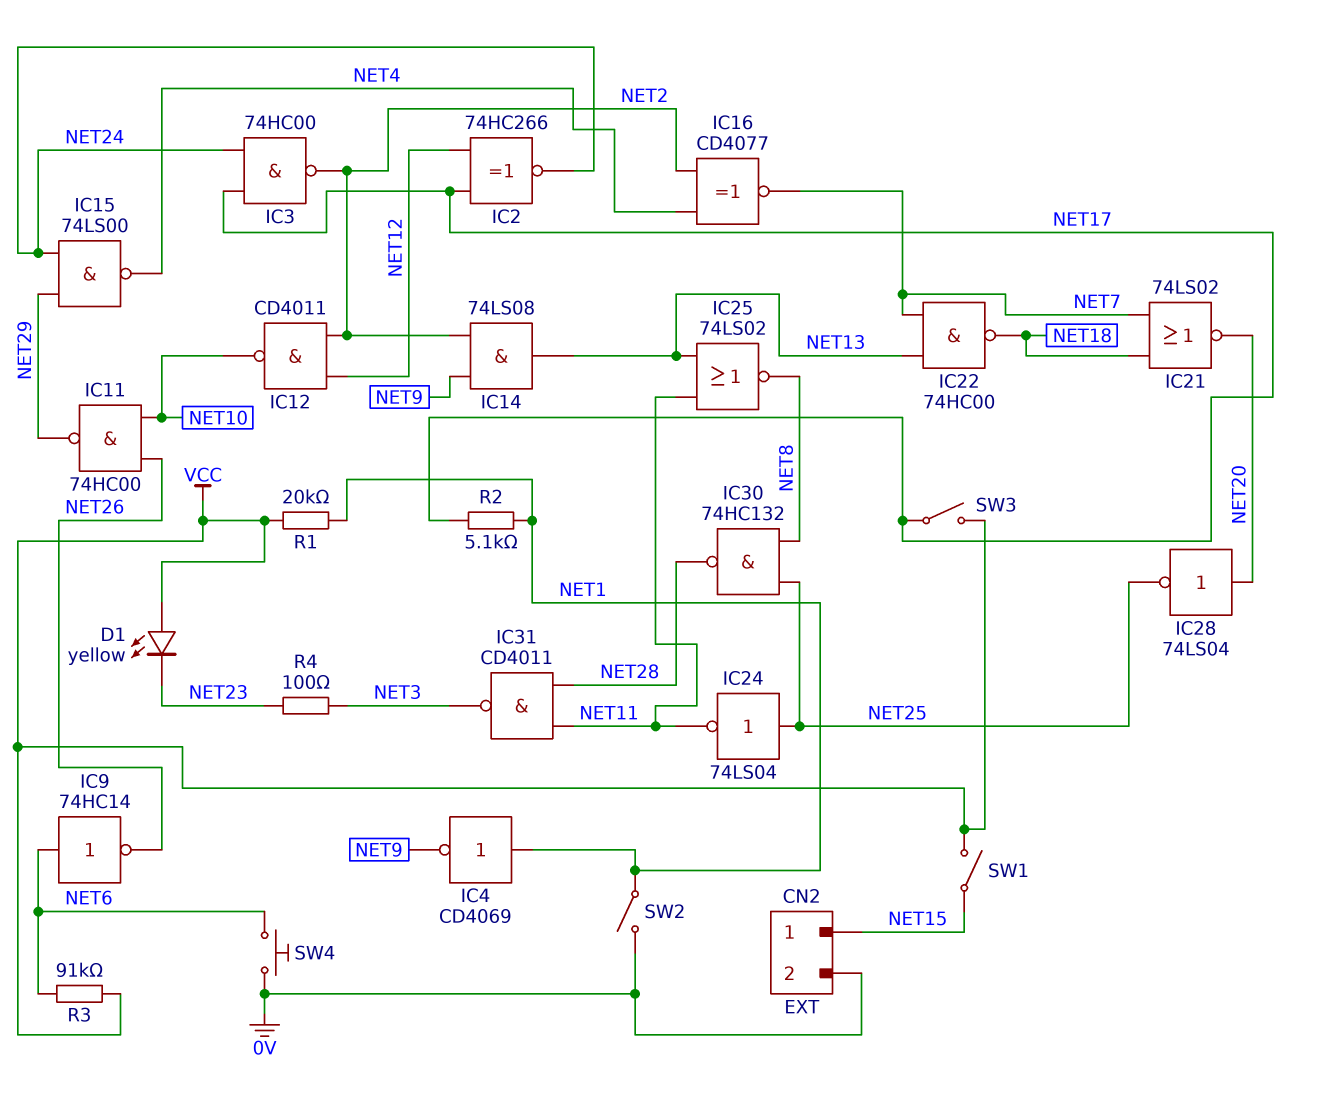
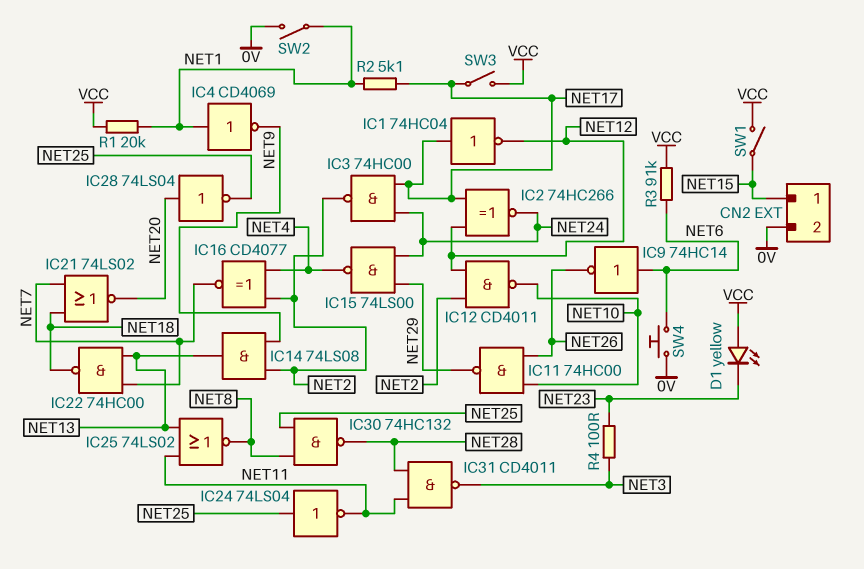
IC1: none -> NOT 74HC04 (in NET17, out NET12)

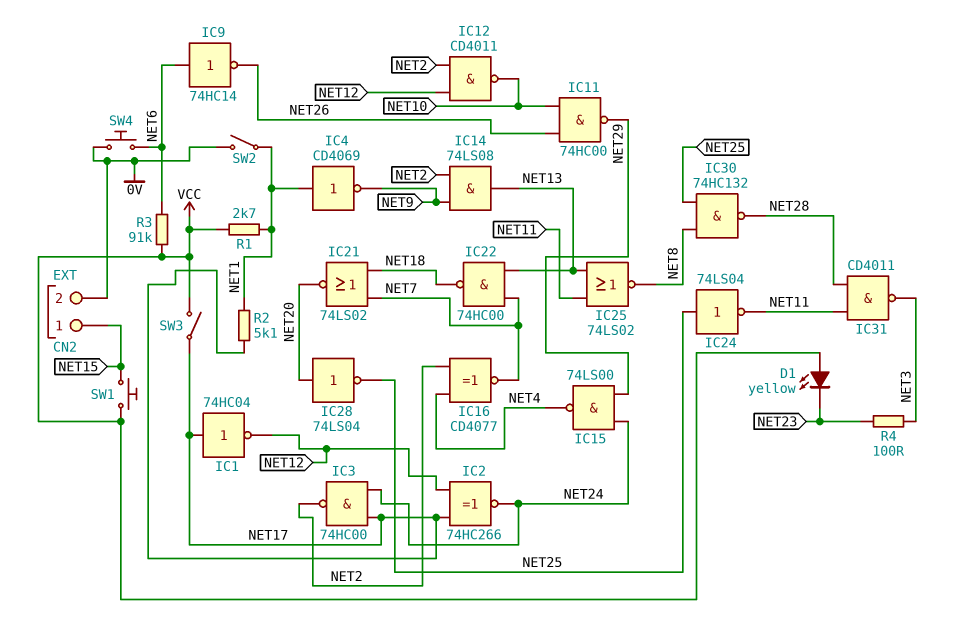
R1: 20k (NET1, VCC) -> 2.7k (NET1, VCC)
SW1: switch (NET15, VCC) -> button (NET15, VCC)

